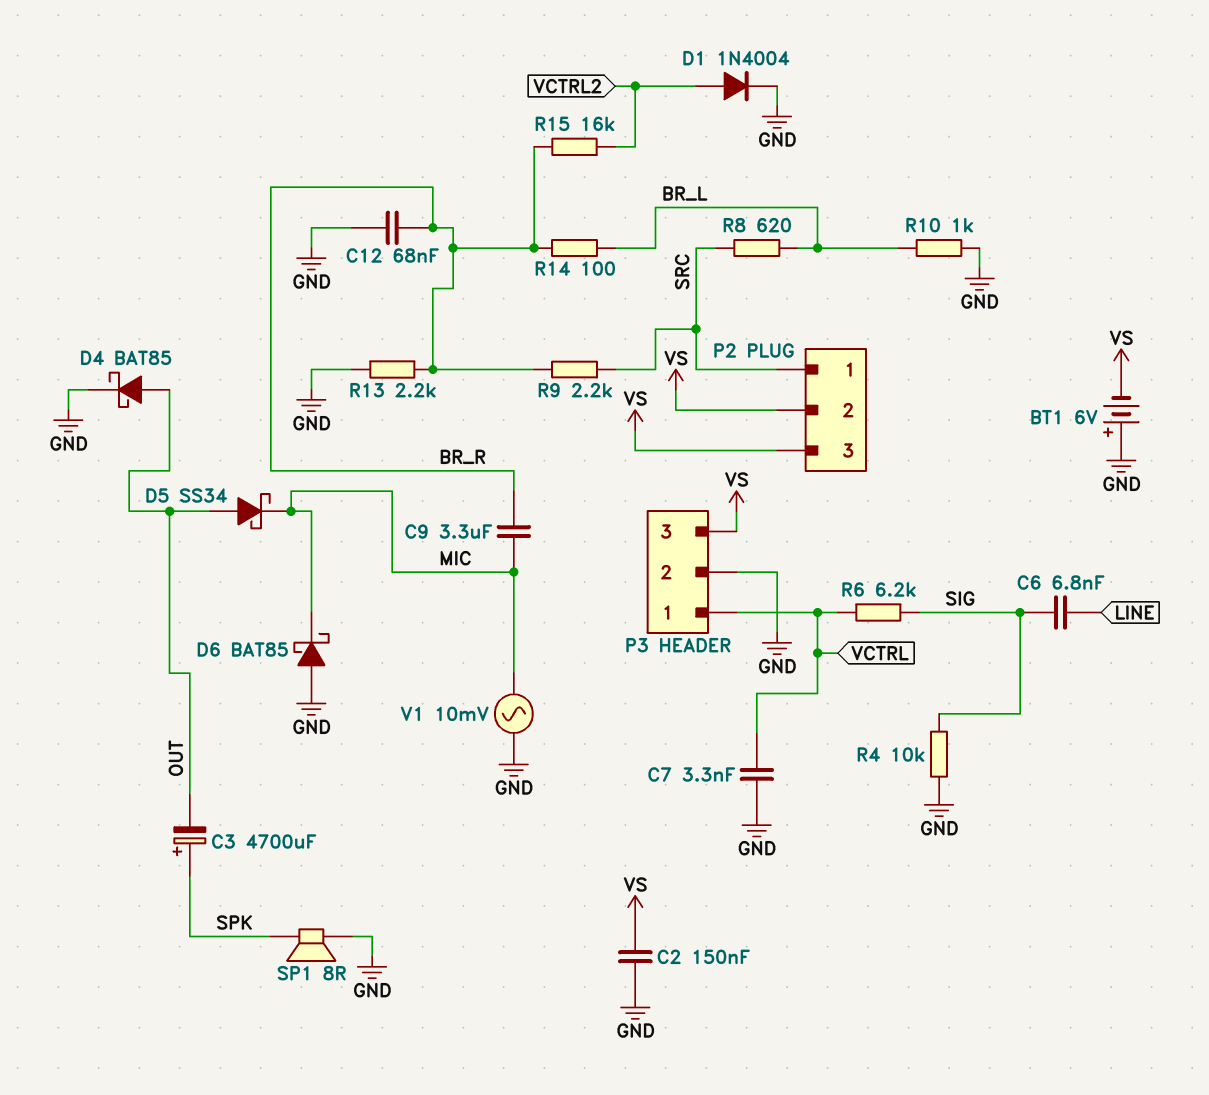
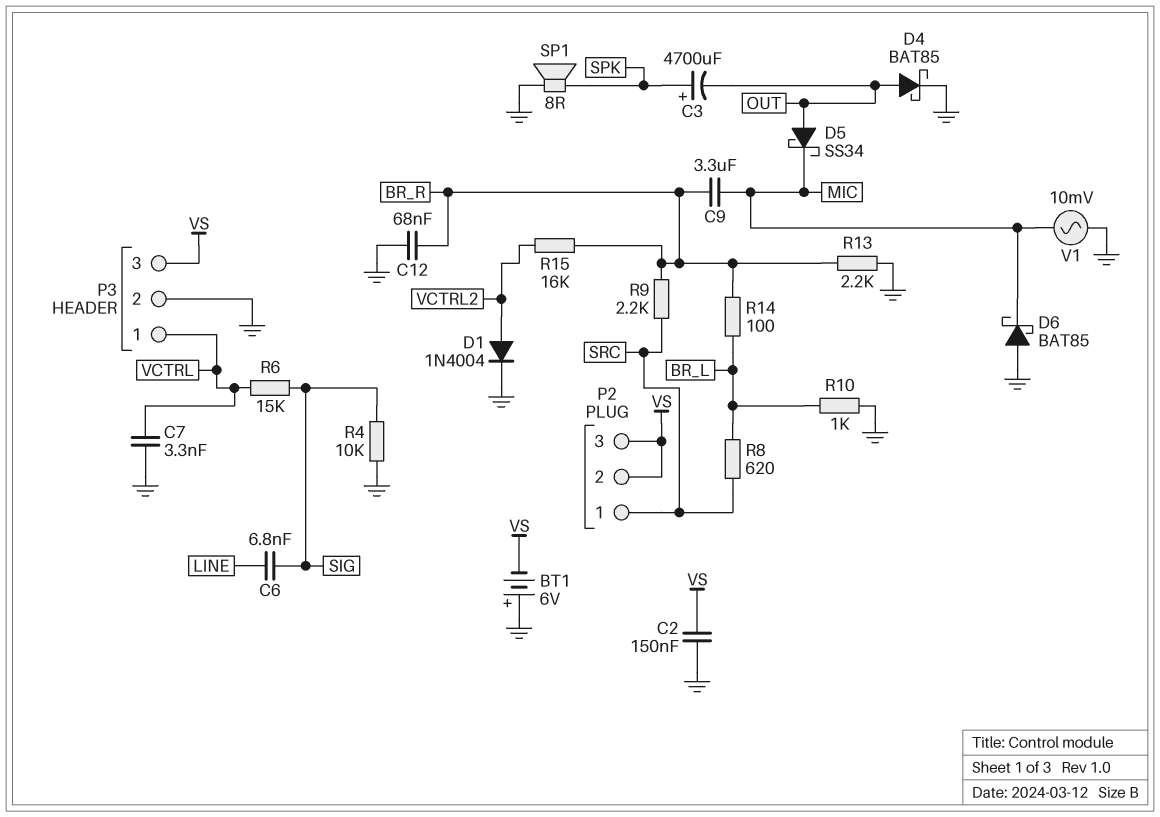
R6: 6.2k (SIG, VCTRL) -> 15k (SIG, VCTRL)

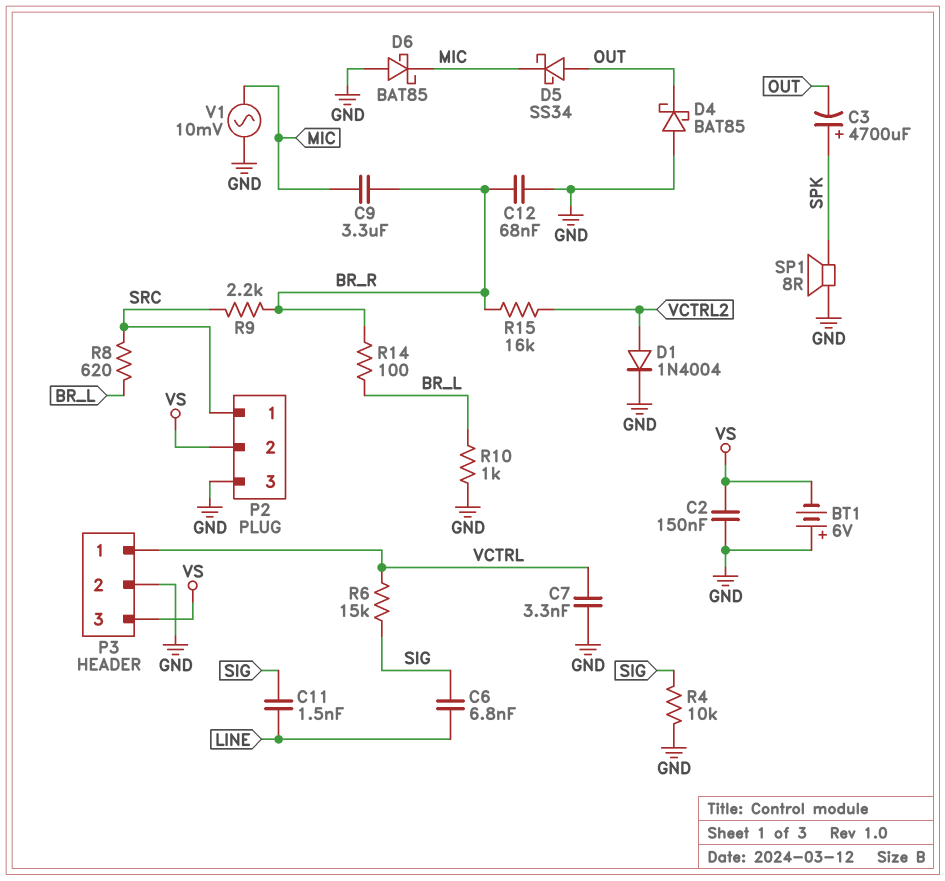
C11: none -> 1.5nF (LINE, SIG)
D4: schottky BAT85 (A OUT, K GND) -> schottky BAT85 (A GND, K OUT)
P2 pin 3: VS -> GND
R13: 2.2k (BR_R, GND) -> none

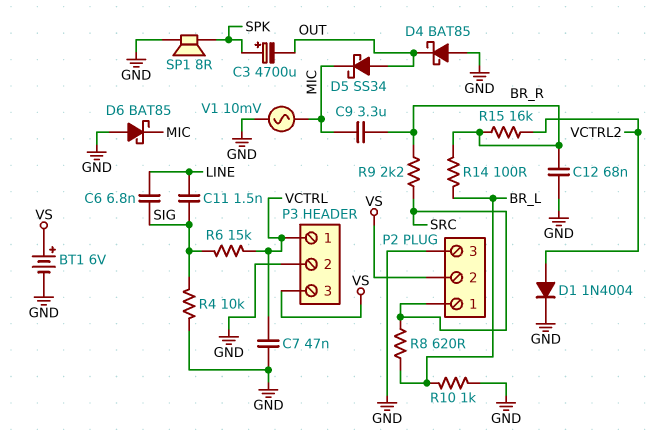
BT1: 6V (plus GND, minus VS) -> 6V (plus VS, minus GND)
C2: 150nF (GND, VS) -> none
C7: 3.3nF (GND, VCTRL) -> 47nF (GND, VCTRL)

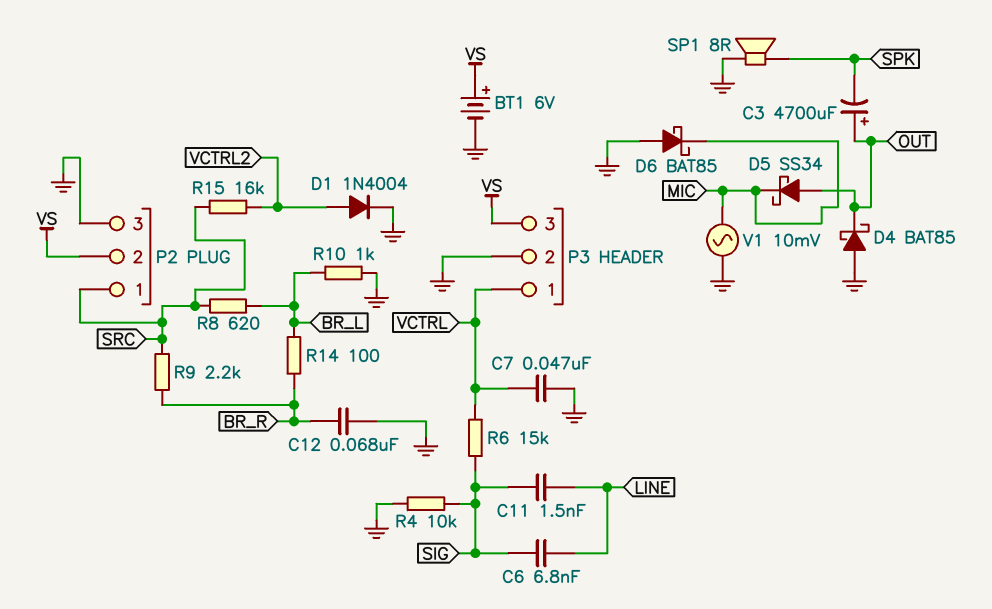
C3: 4700uF (plus SPK, minus OUT) -> 4700uF (plus OUT, minus SPK)
C9: 3.3uF (BR_R, MIC) -> none
R15: 16k (BR_R, VCTRL2) -> 16k (SRC, VCTRL2)

